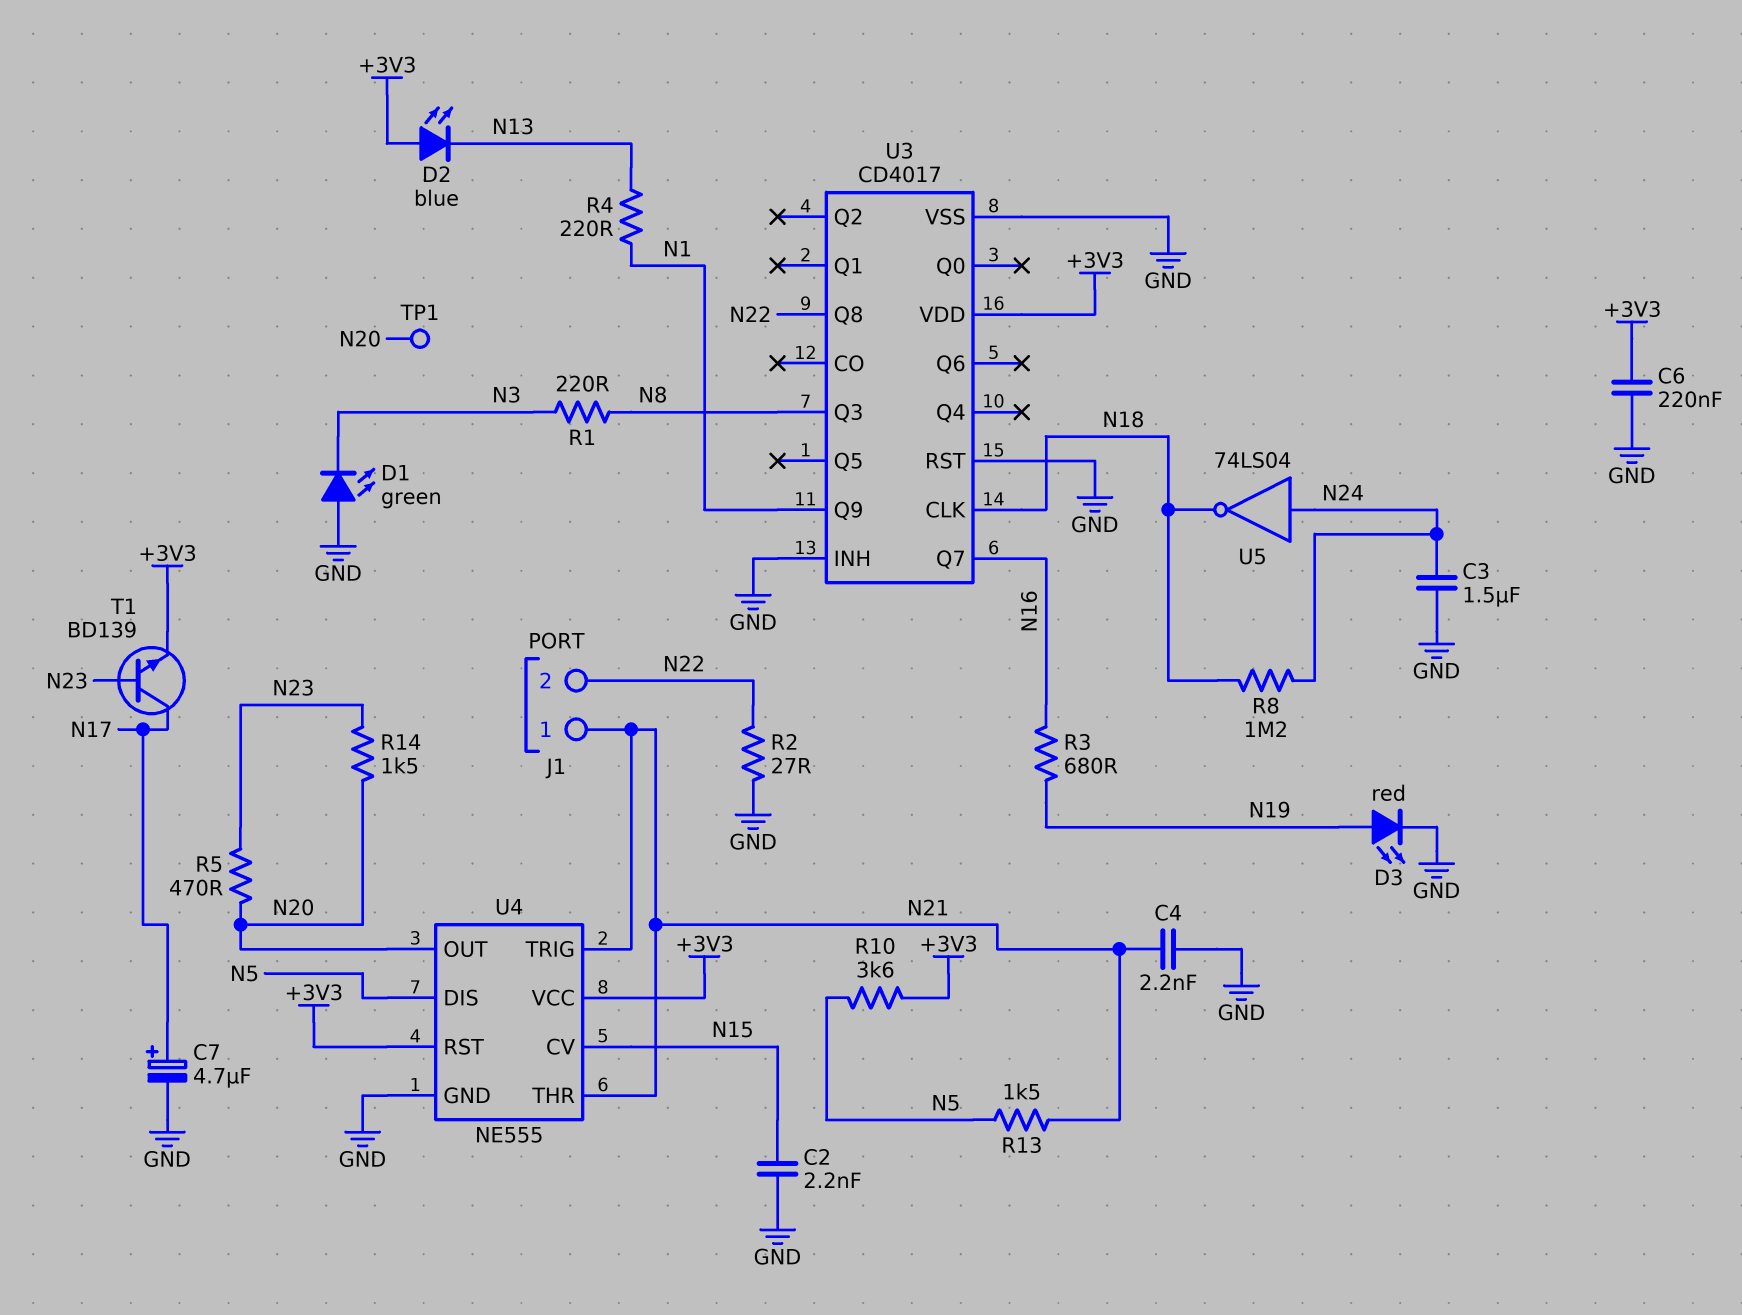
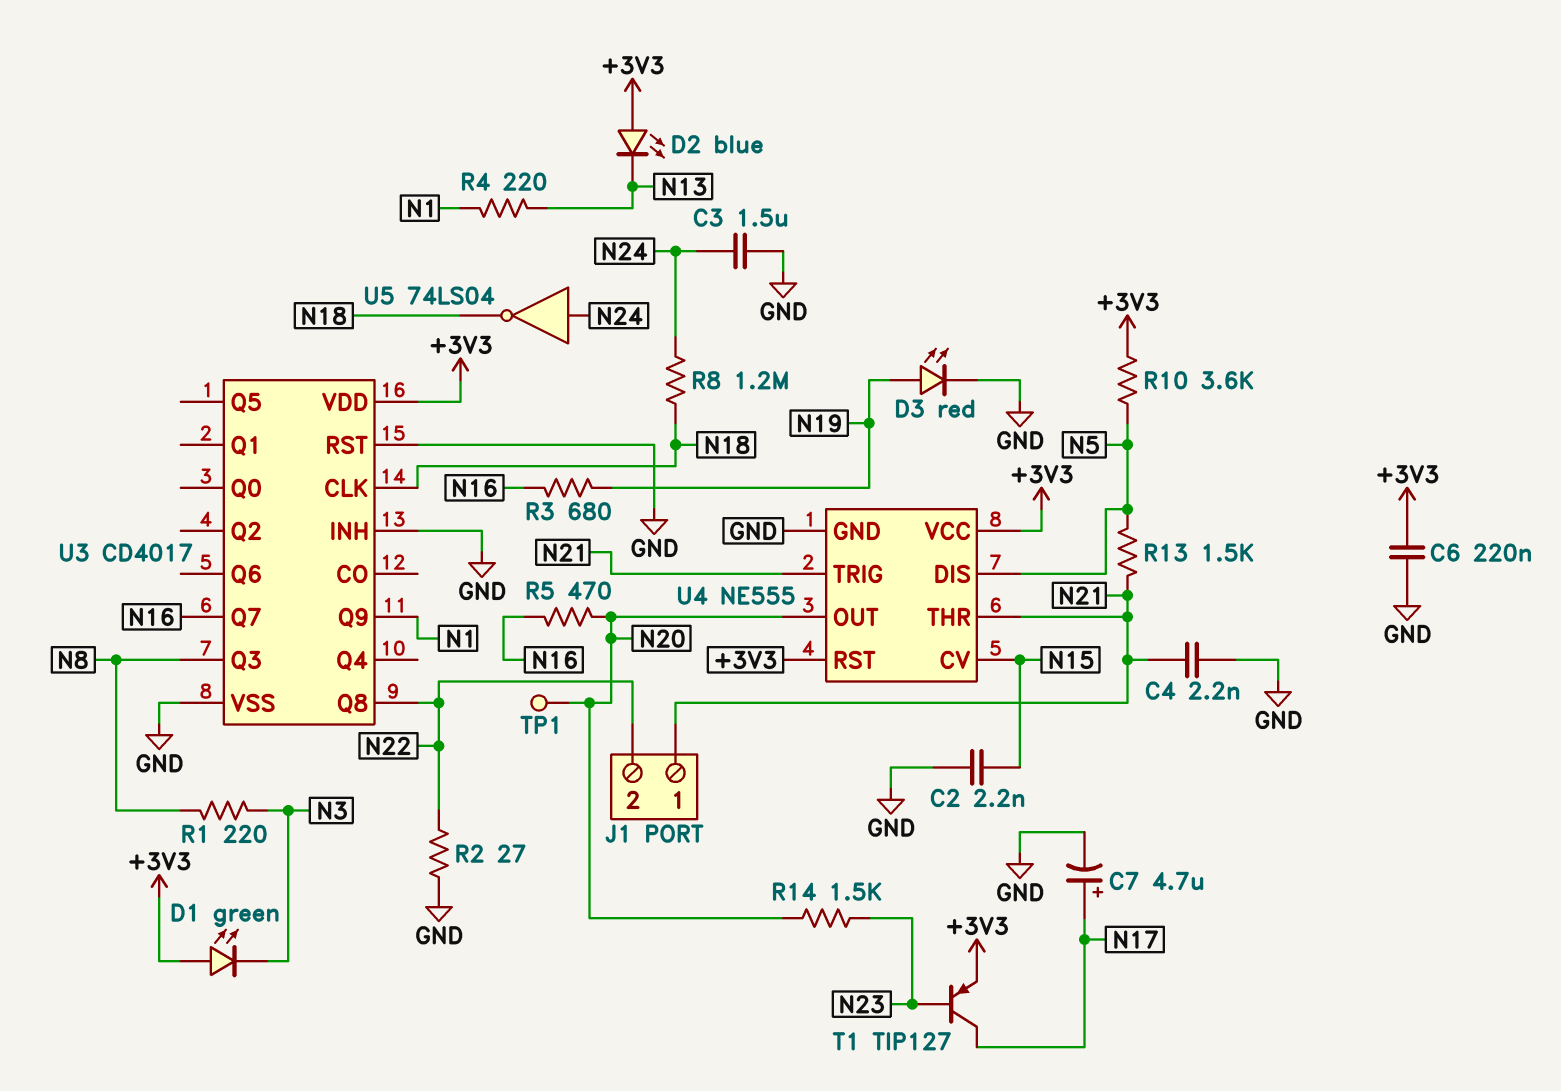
D1: LED green (A GND, K N3) -> LED green (A +3V3, K N3)
R5: 470 (N20, N23) -> 470 (N16, N20)
T1: NPN BD139 (B N23, C N17, E +3V3) -> PNP TIP127 (B N23, C N17, E +3V3)

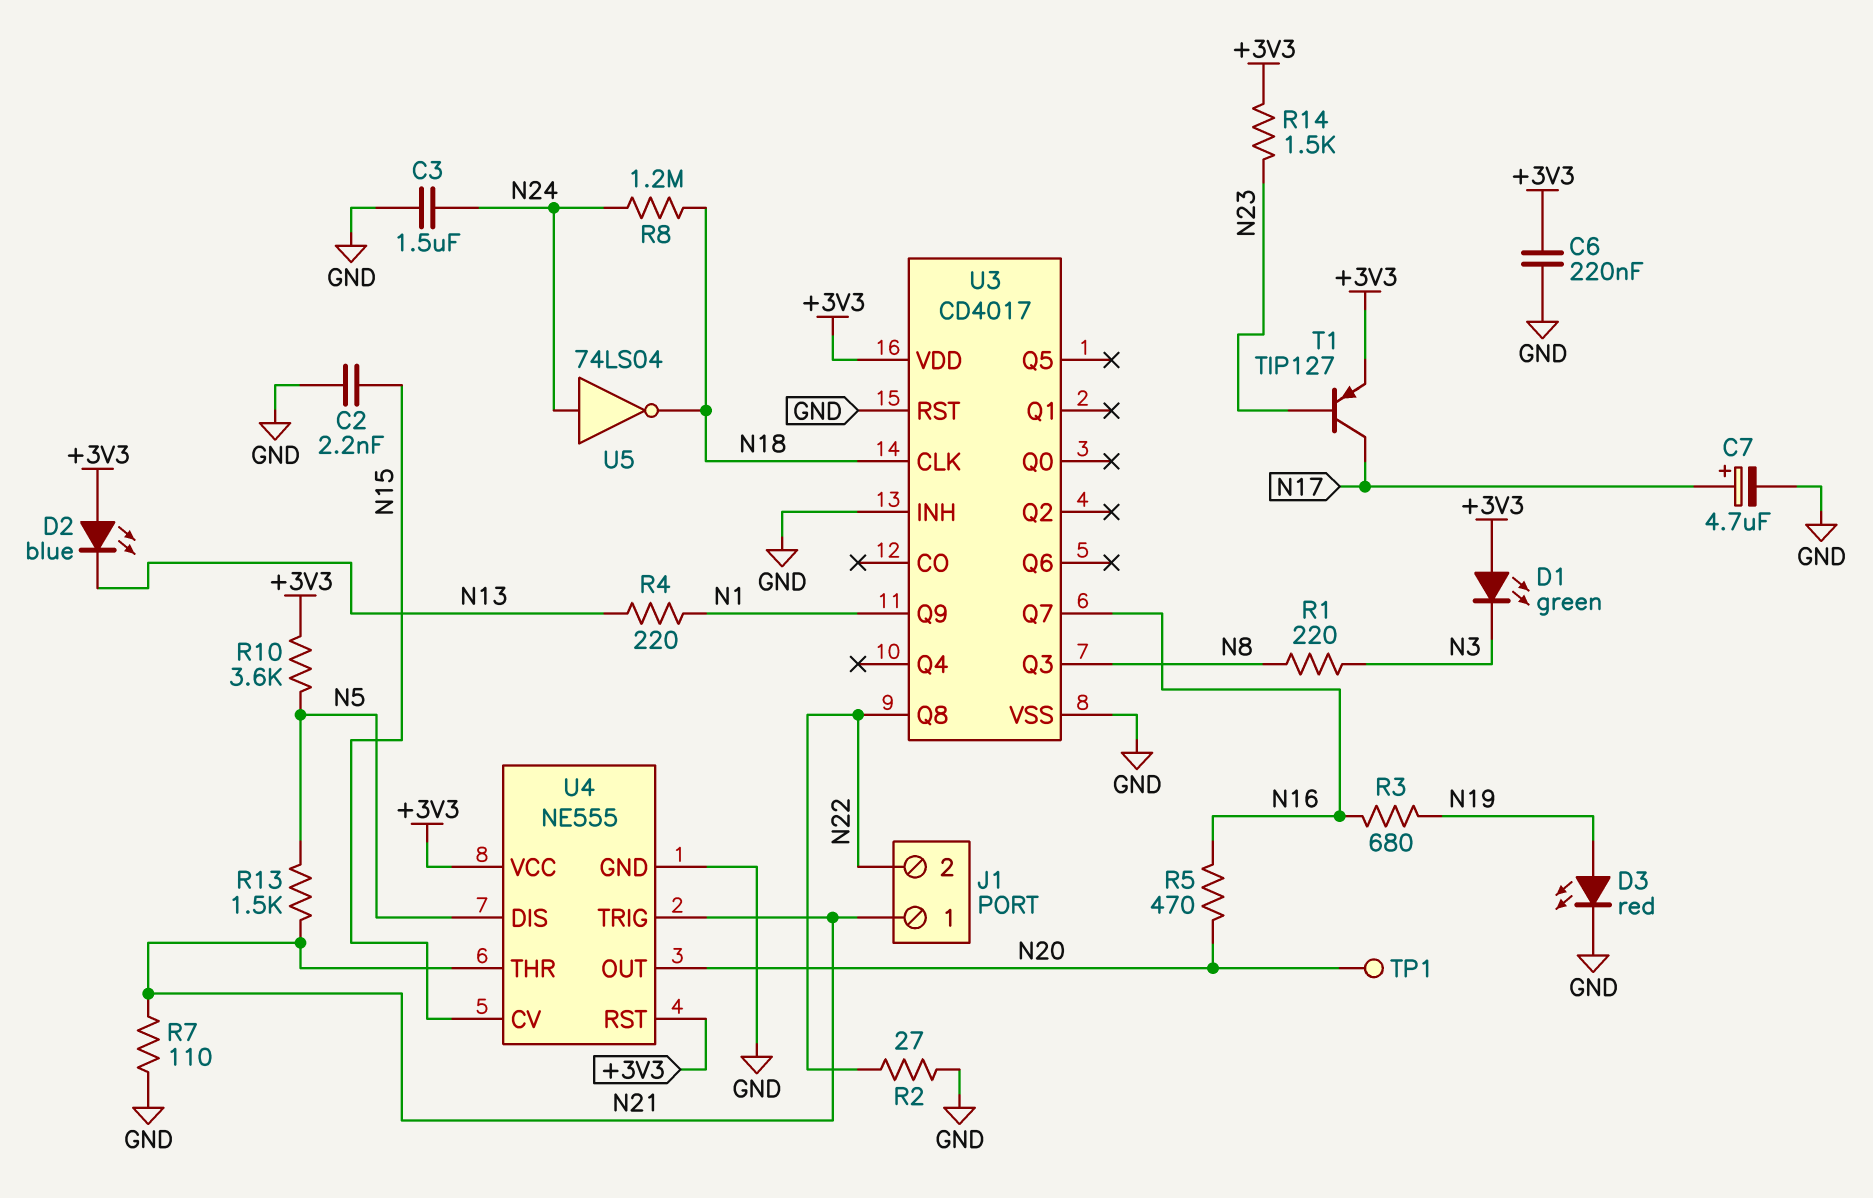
C4: 2.2nF (GND, N21) -> none
R7: none -> 110 (GND, N21)
R14: 1.5k (N20, N23) -> 1.5k (+3V3, N23)

